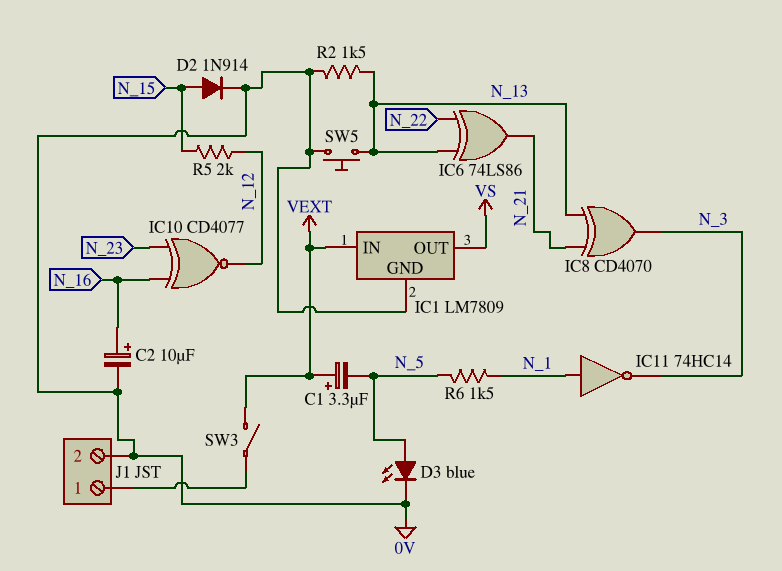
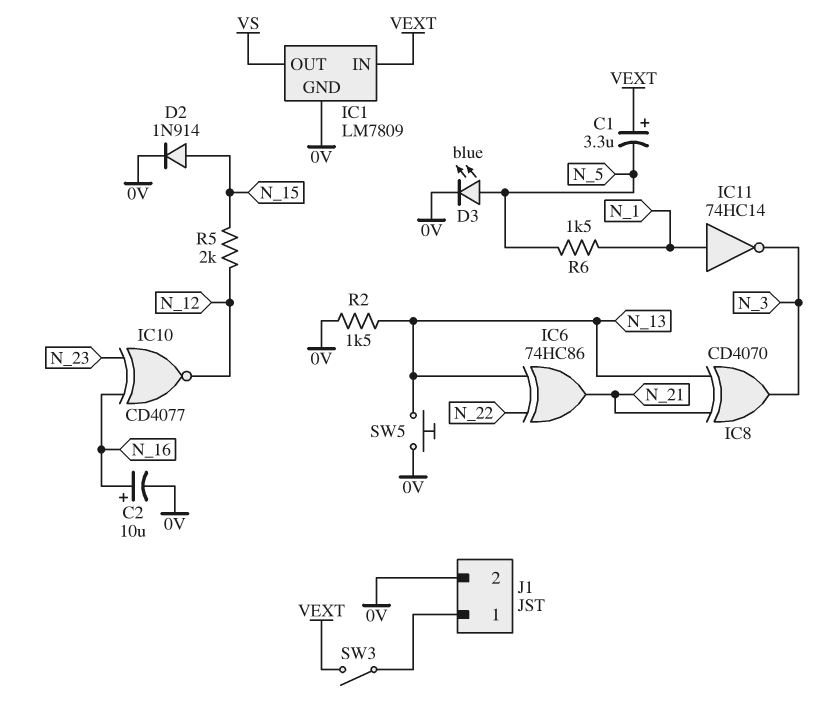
IC6: XOR 74LS86 (in N_13, in N_22, out N_21) -> XOR 74HC86 (in N_13, in N_22, out N_21)

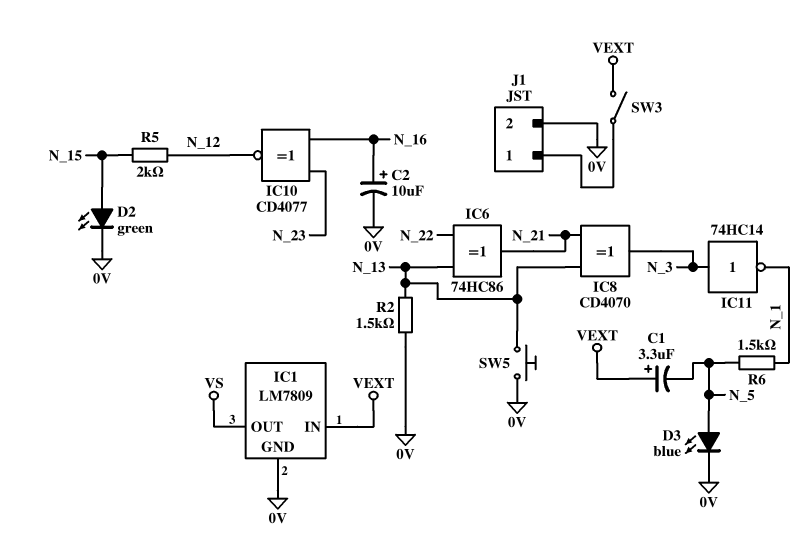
D2: diode 1N914 (A N_15, K 0V) -> LED green (A N_15, K 0V)
IC11: NOT 74HC14 (in N_1, out N_3) -> NOT 74HC14 (in N_3, out N_1)

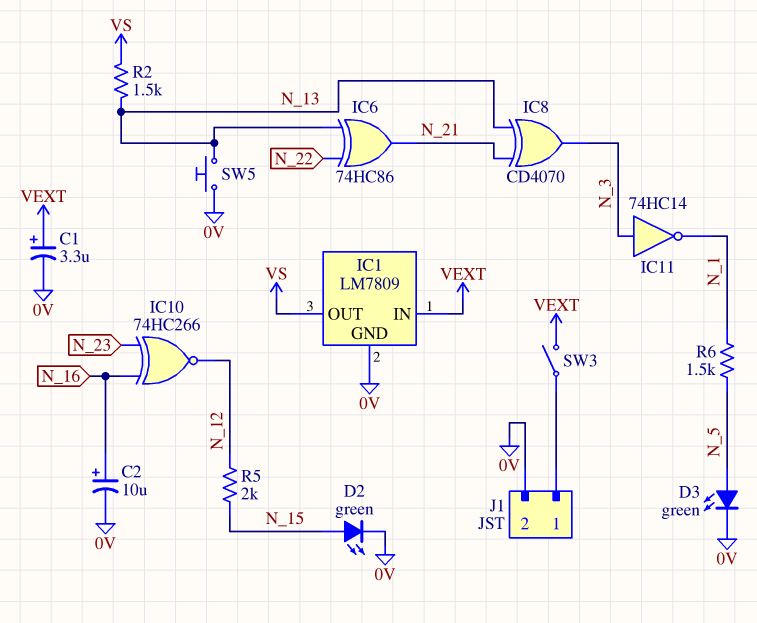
C1: 3.3uF (plus VEXT, minus N_5) -> 3.3uF (plus VEXT, minus 0V)
D3: LED blue (A N_5, K 0V) -> LED green (A N_5, K 0V)
IC10: XNOR CD4077 (in N_16, in N_23, out N_12) -> XNOR 74HC266 (in N_16, in N_23, out N_12)
R2: 1.5k (0V, N_13) -> 1.5k (N_13, VS)

